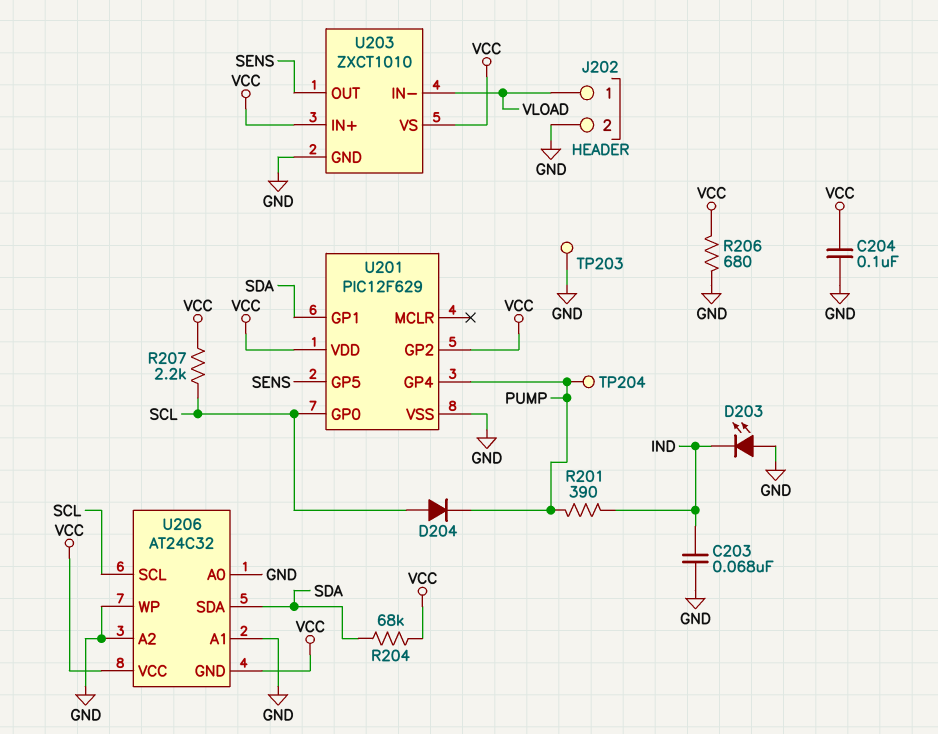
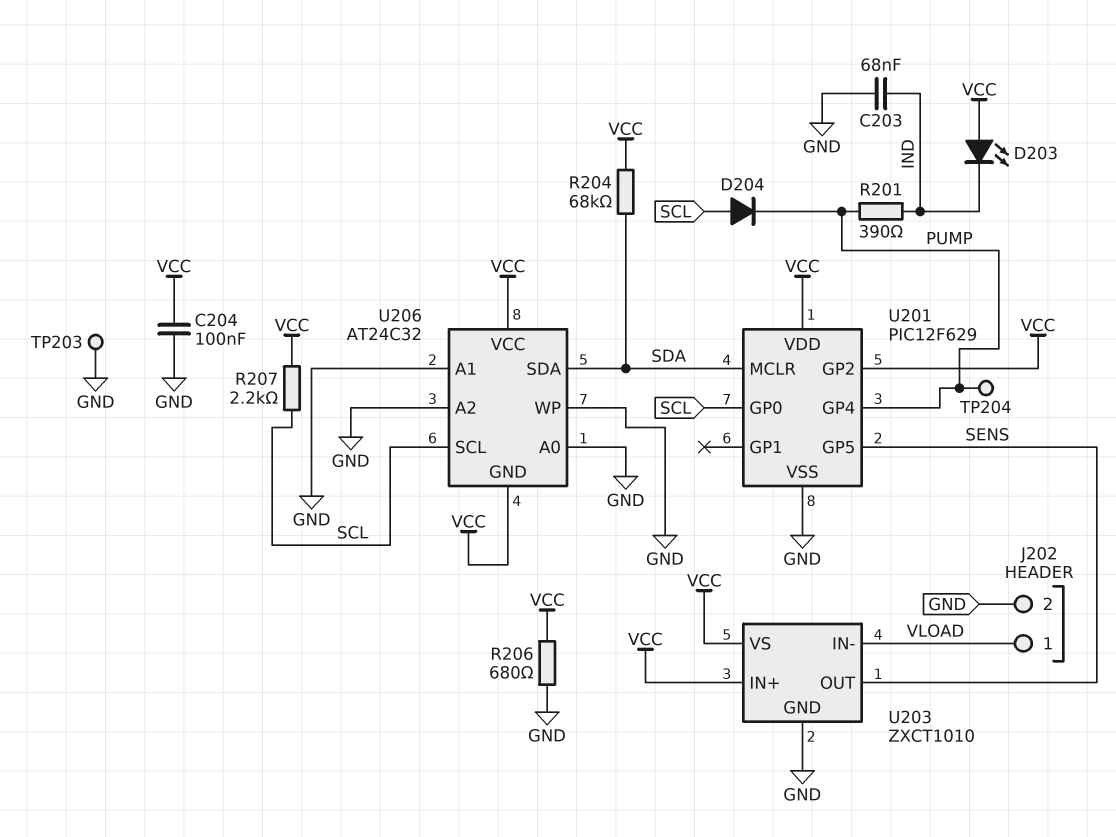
D203: LED (A GND, K IND) -> LED (A VCC, K IND)
U201 pin GP1: SDA -> none
U201 pin MCLR: none -> SDA

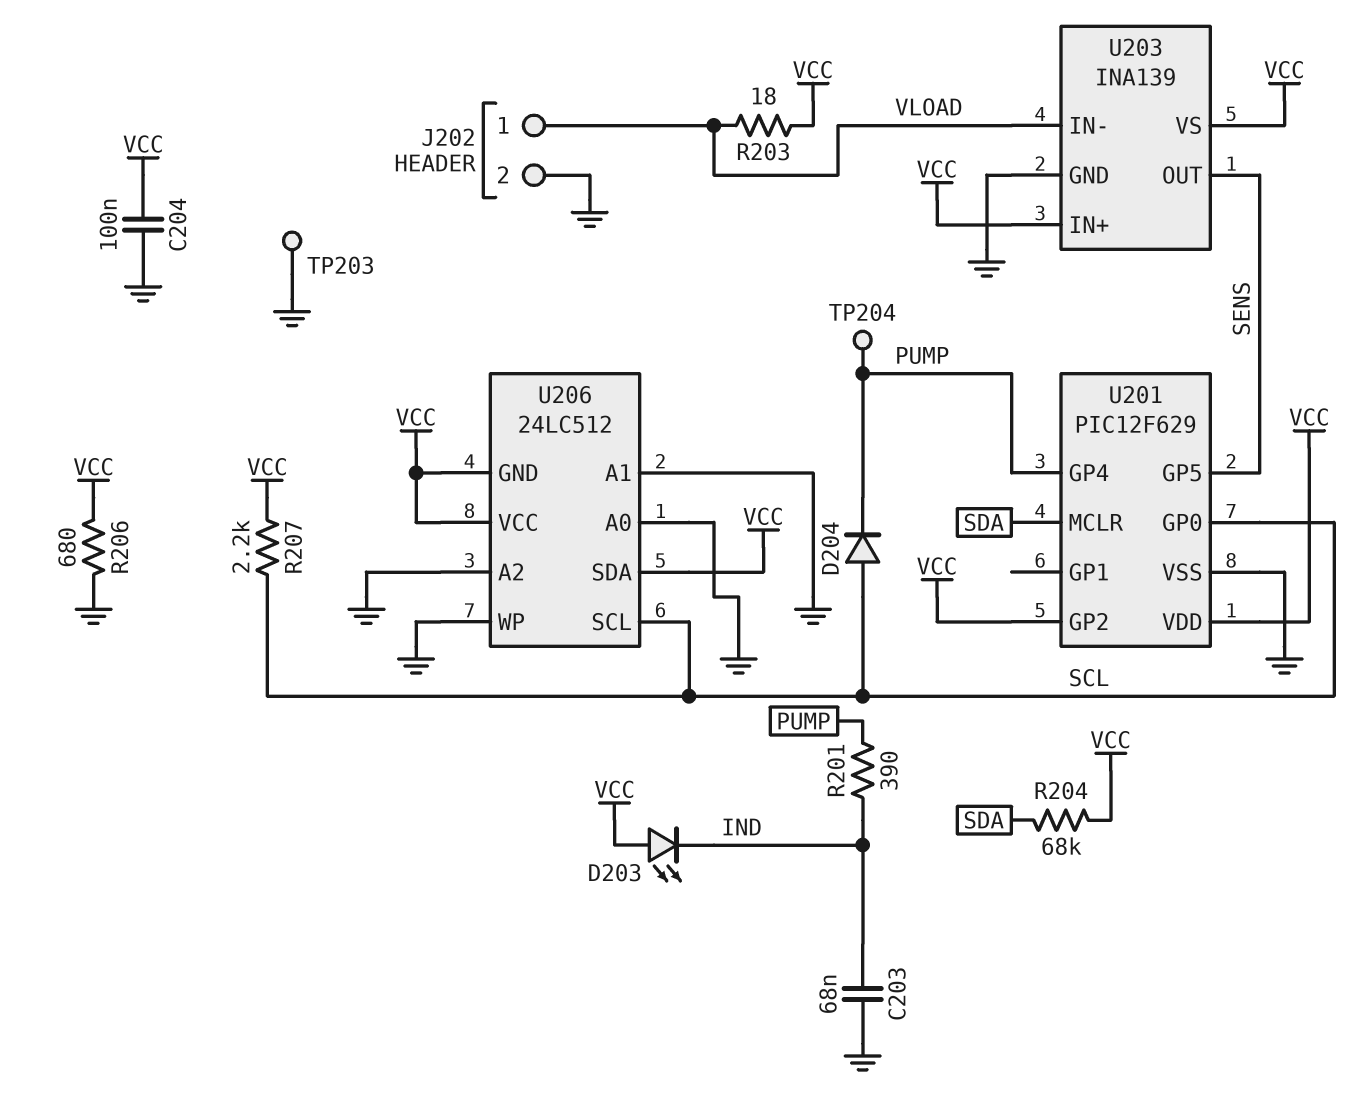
R203: none -> 18 (VCC, VLOAD)
U203: ZXCT1010 -> INA139
U206: AT24C32 -> 24LC512
U206 pin SDA: SDA -> VCC

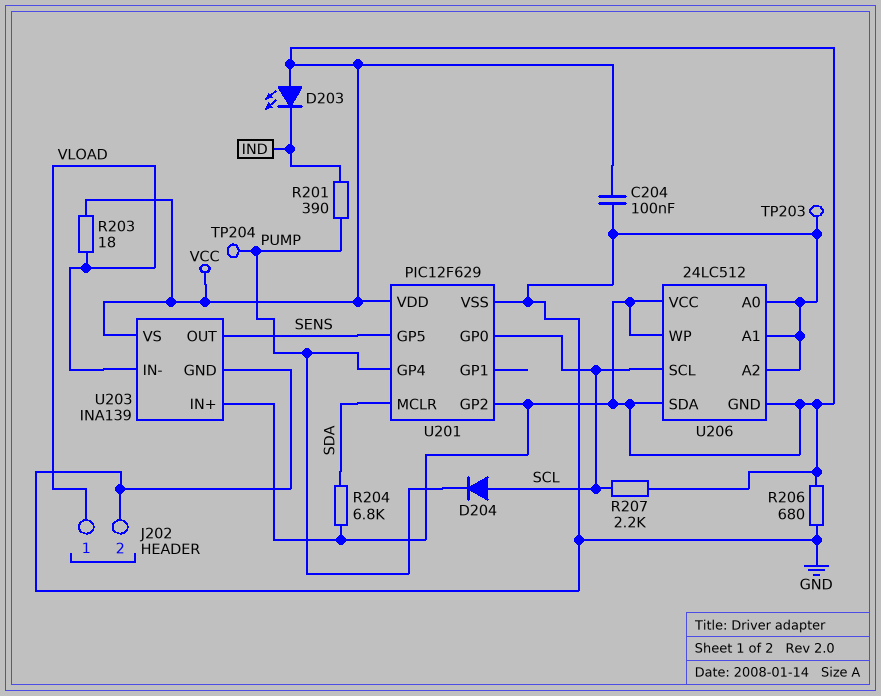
C203: 68nF (GND, IND) -> none
R204: 68k (SDA, VCC) -> 6.8k (SDA, VCC)
U206 pin WP: GND -> VCC

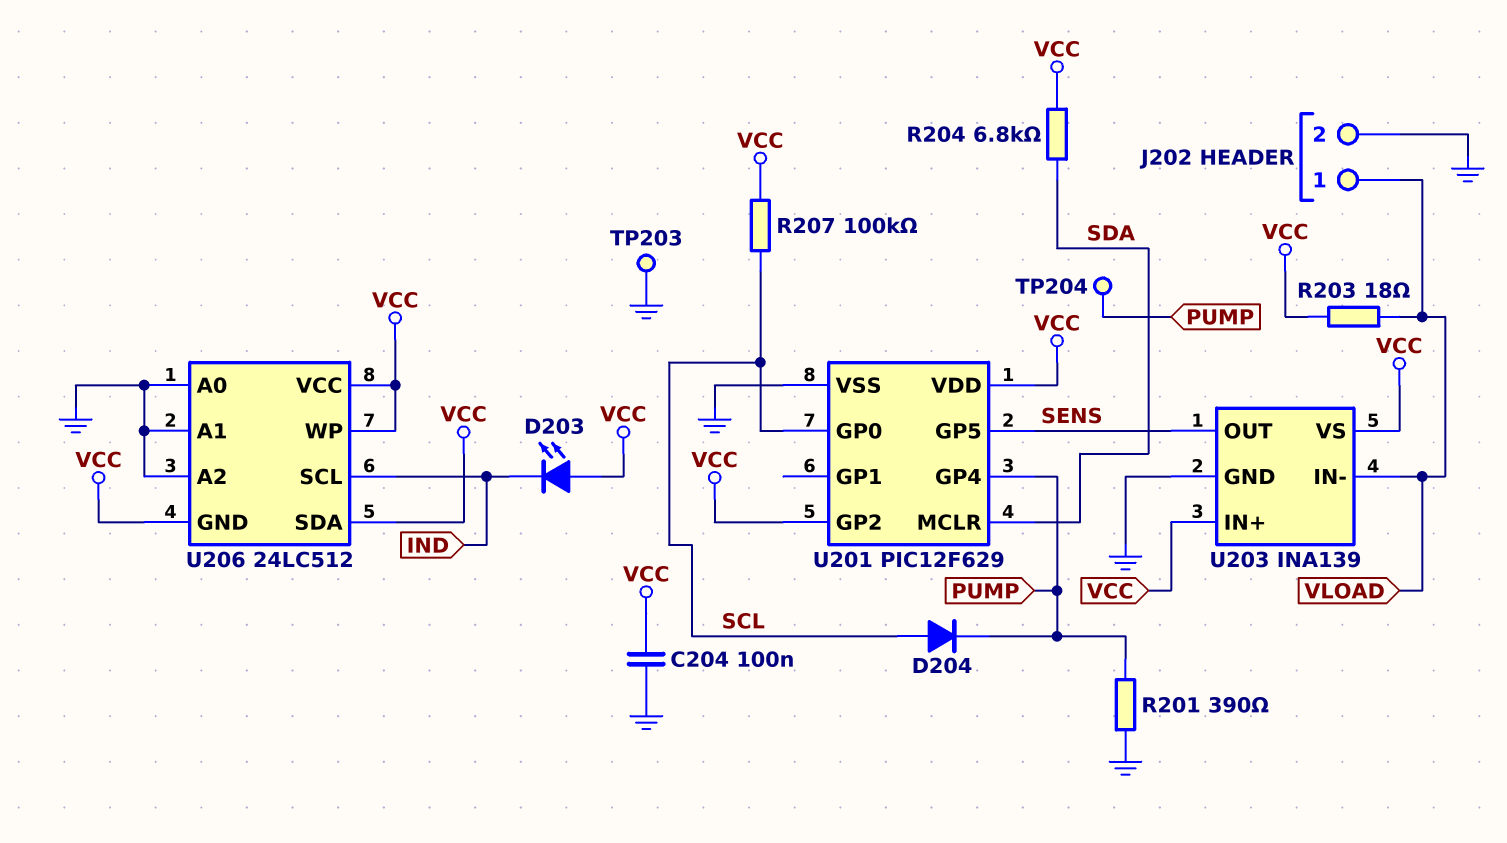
R201: 390 (IND, PUMP) -> 390 (GND, PUMP)
R206: 680 (GND, VCC) -> none
R207: 2.2k (SCL, VCC) -> 100k (SCL, VCC)
U206 pin SCL: SCL -> IND

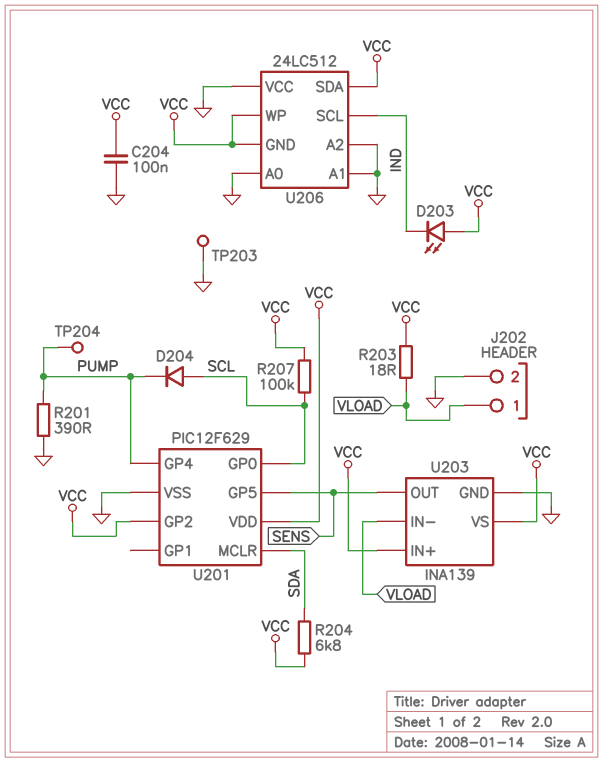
U206 pin VCC: VCC -> GND

